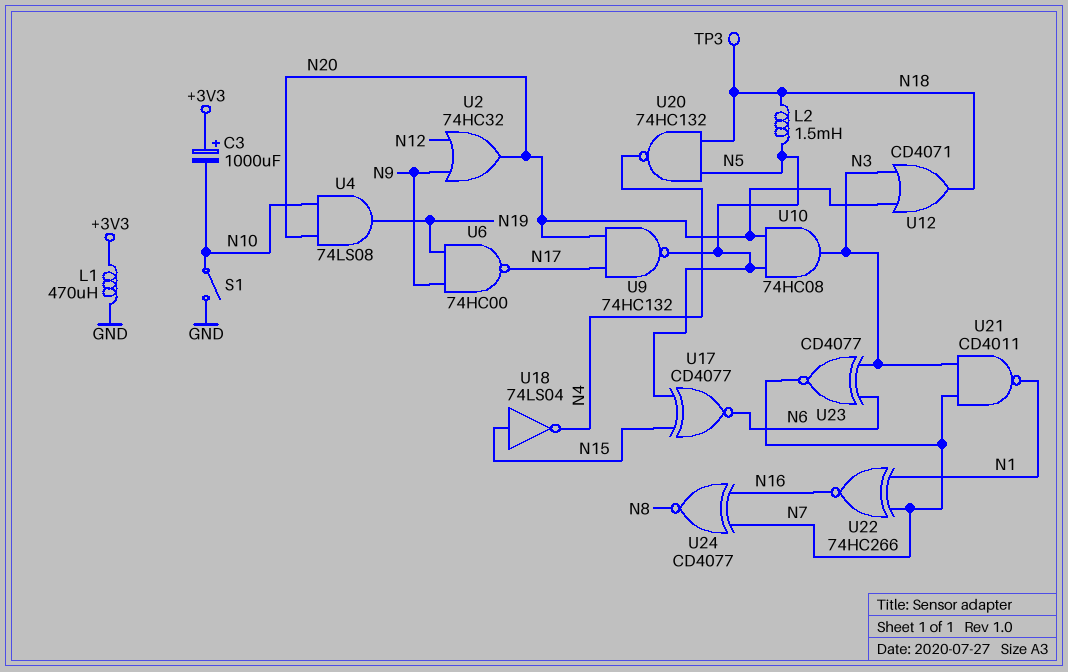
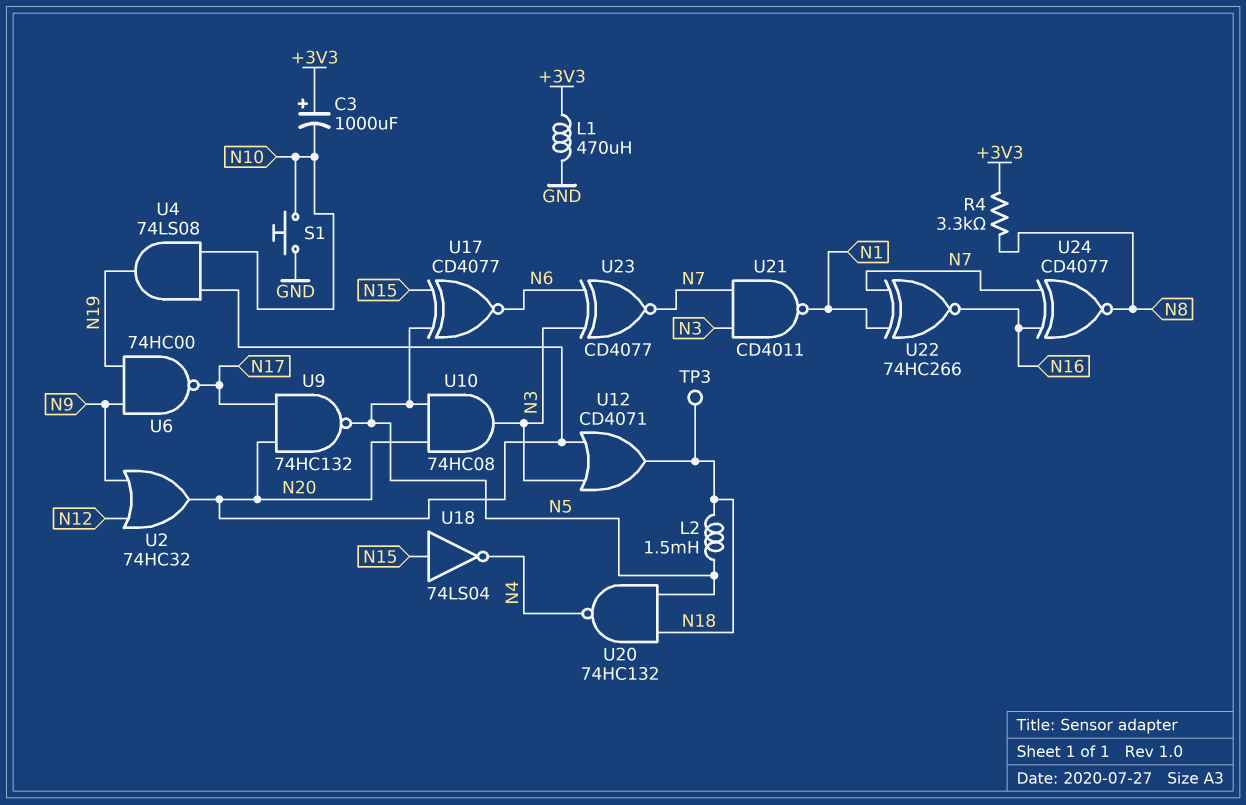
R4: none -> 3.3k (+3V3, N8)
S1: switch (GND, N10) -> button (GND, N10)

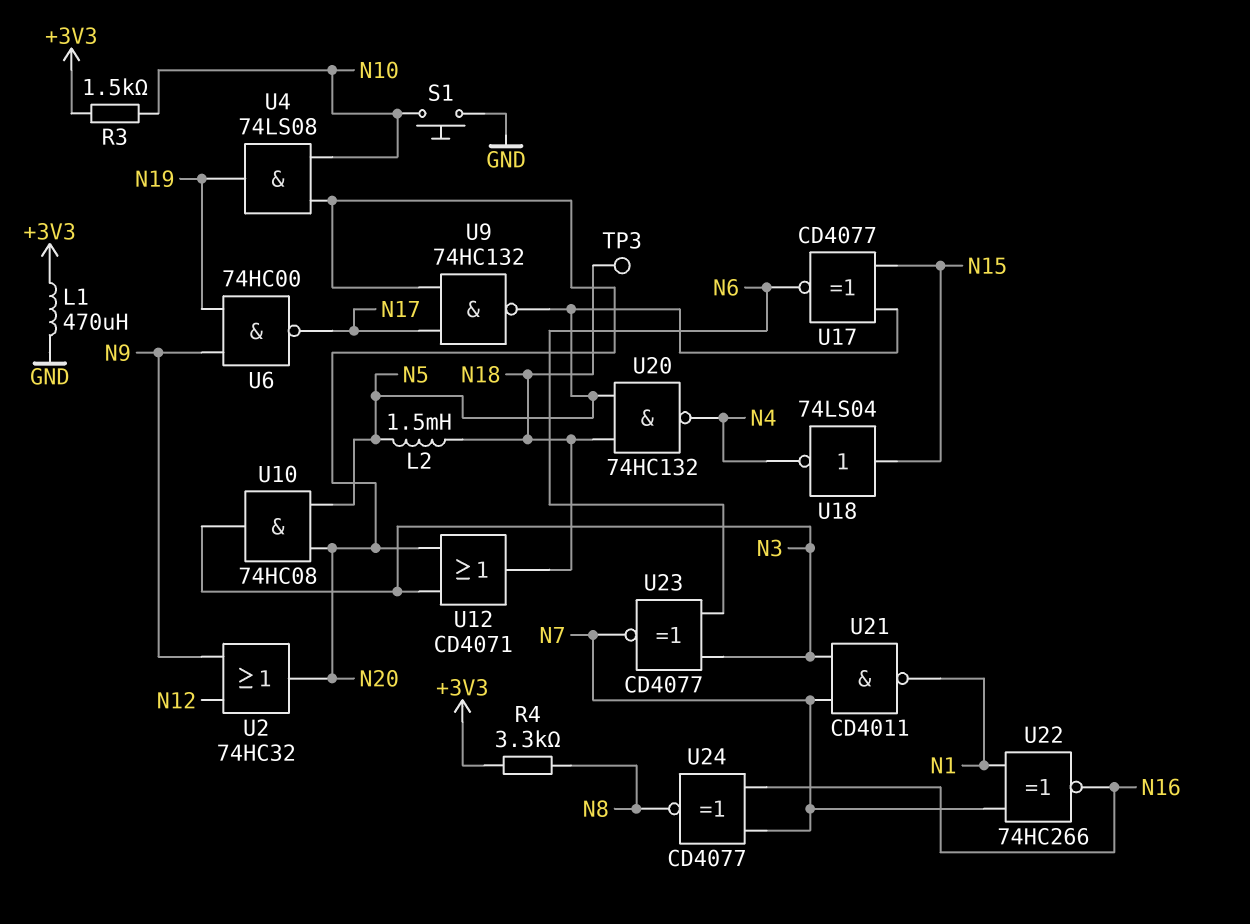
C3: 1000uF (plus +3V3, minus N10) -> none
R3: none -> 1.5k (+3V3, N10)

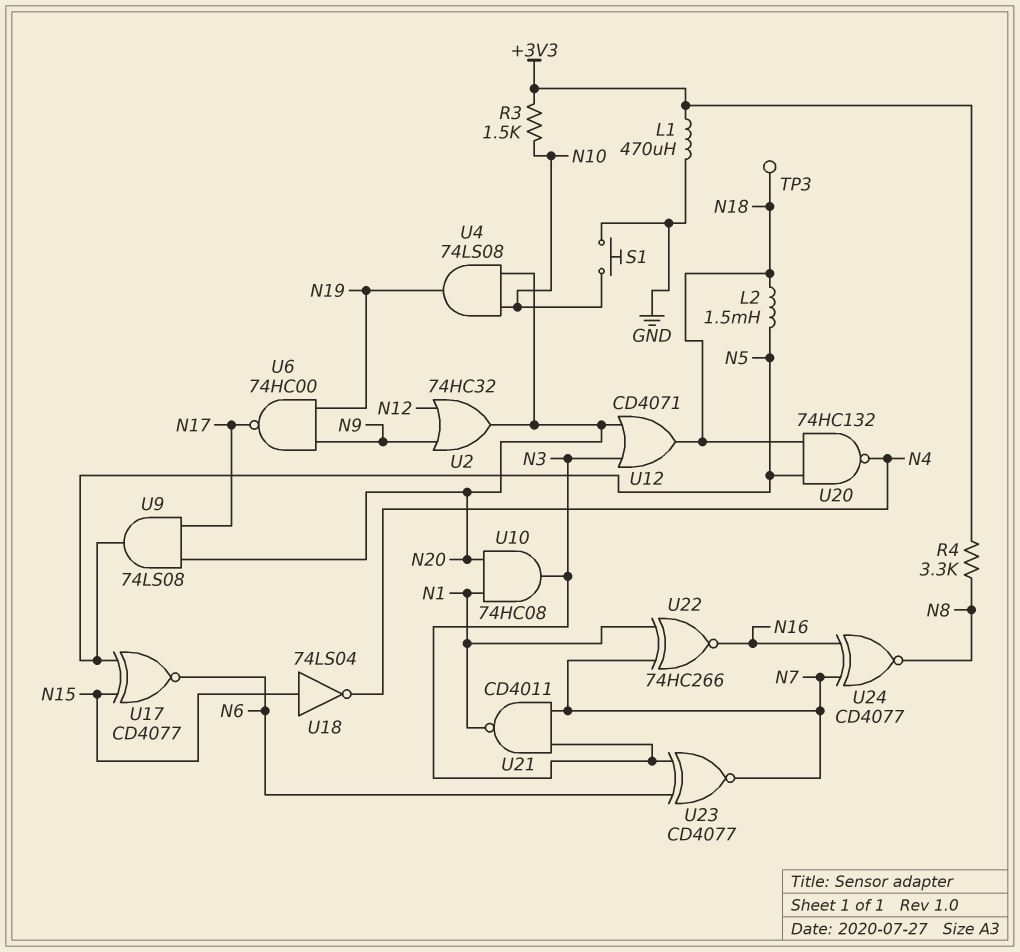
U9: NAND 74HC132 (in N17, in N20, out N5) -> AND 74LS08 (in N17, in N20, out N5)
U10: AND 74HC08 (in N5, in N20, out N3) -> AND 74HC08 (in N1, in N20, out N3)

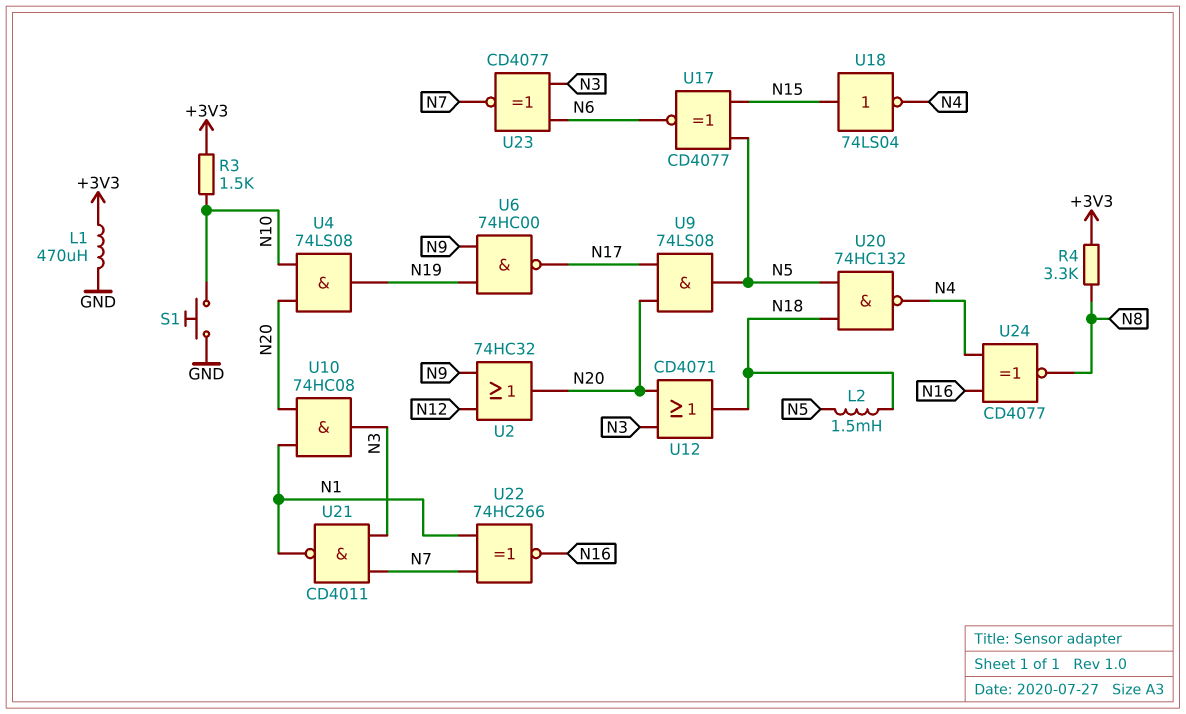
TP3: test point (N18) -> none
U24: XNOR CD4077 (in N7, in N16, out N8) -> XNOR CD4077 (in N4, in N16, out N8)

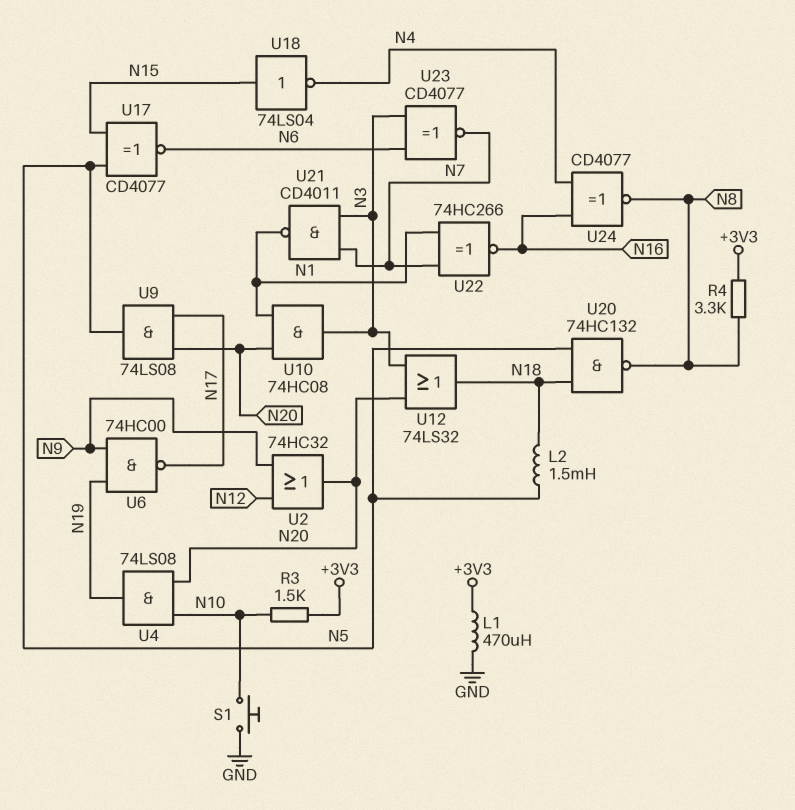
U12: OR CD4071 (in N3, in N20, out N18) -> OR 74LS32 (in N3, in N20, out N18)
U20: NAND 74HC132 (in N5, in N18, out N4) -> NAND 74HC132 (in N5, in N18, out N8)

